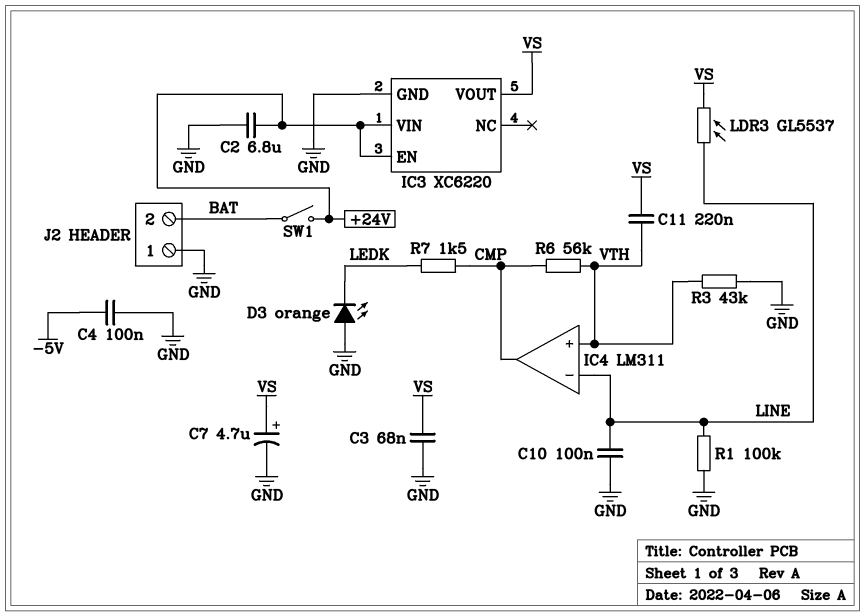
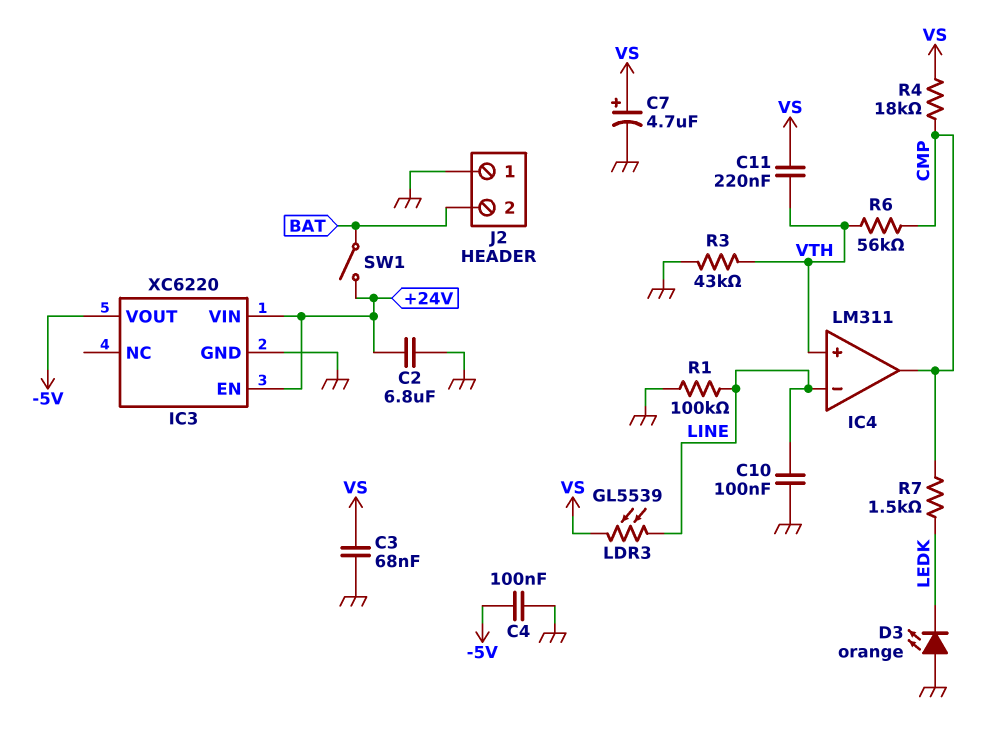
IC3 pin VOUT: VS -> -5V
LDR3: GL5537 (LINE, VS) -> GL5539 (LINE, VS)
R4: none -> 18k (CMP, VS)

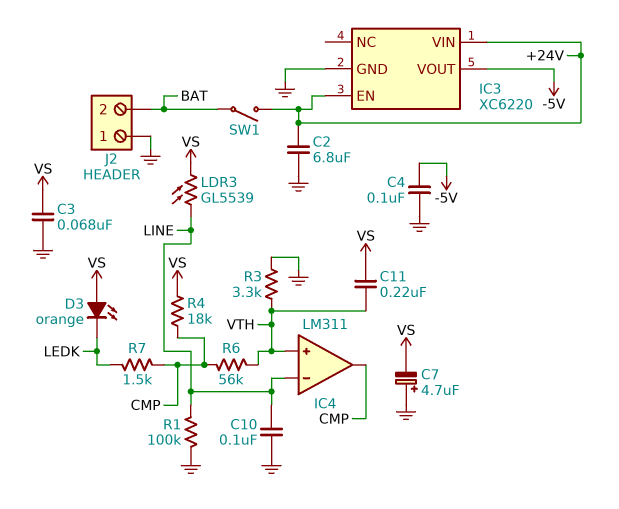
C7: 4.7uF (plus VS, minus GND) -> 4.7uF (plus GND, minus VS)
D3: LED orange (A GND, K LEDK) -> LED orange (A VS, K LEDK)
R3: 43k (GND, VTH) -> 3.3k (GND, VTH)

